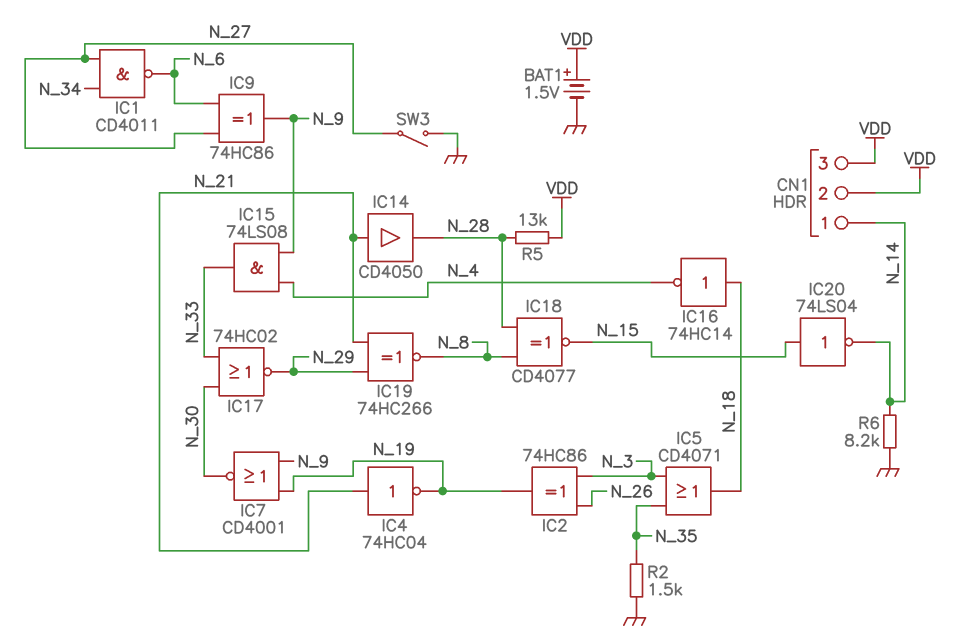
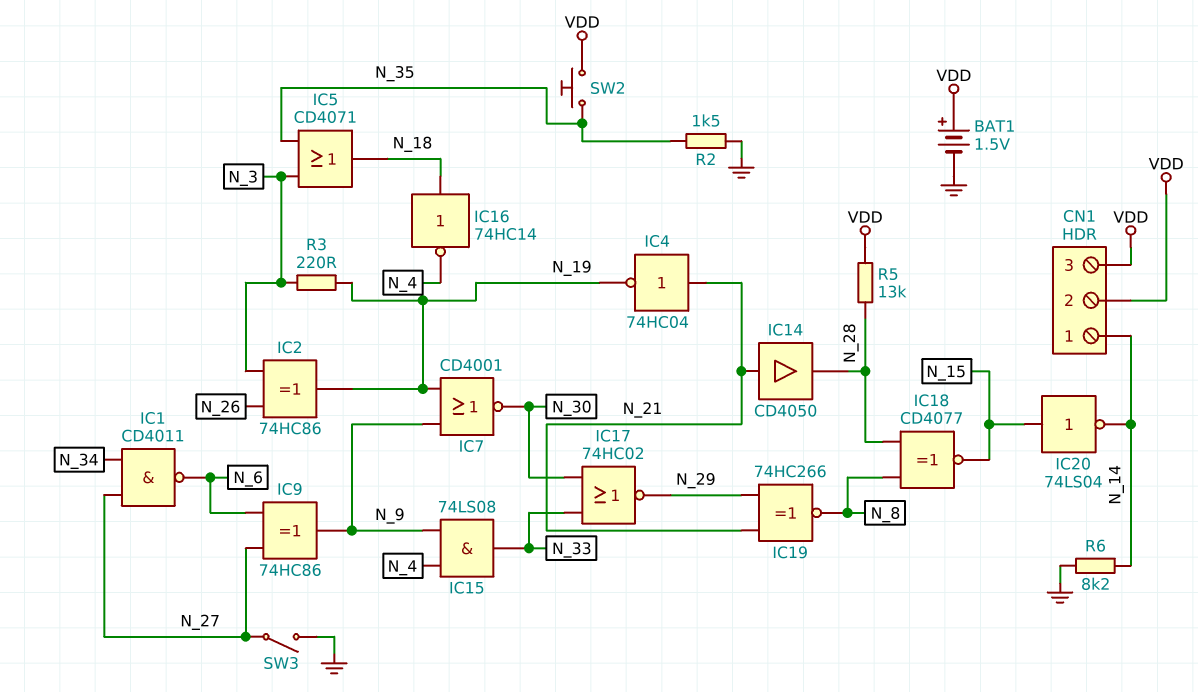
R3: none -> 220 (N_3, N_19)
SW2: none -> button (N_35, VDD)

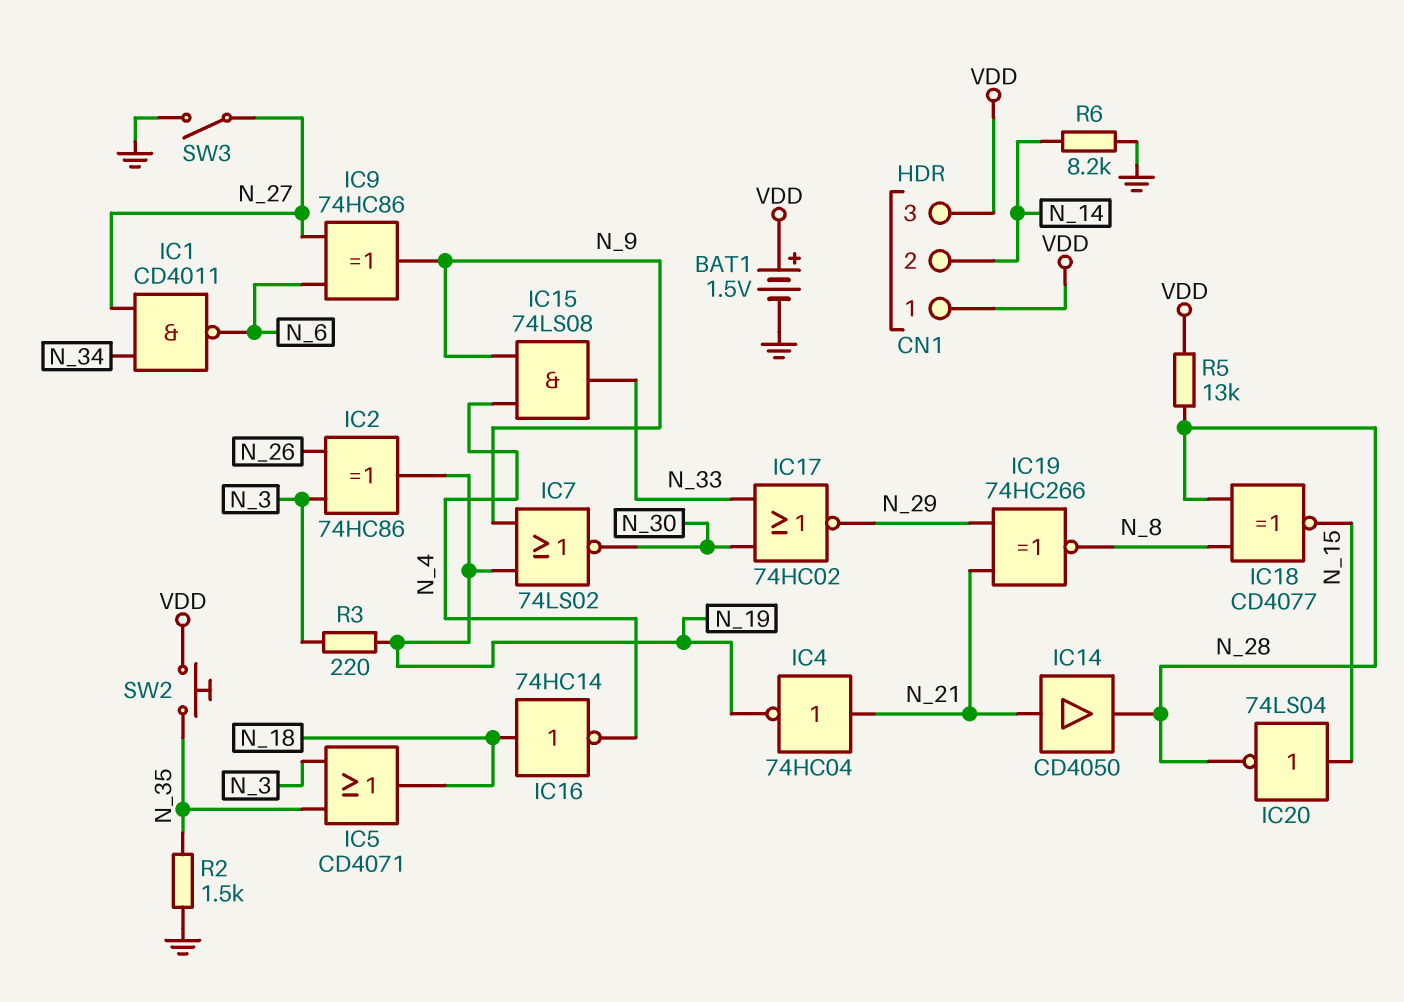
CN1 pin 1: N_14 -> VDD
CN1 pin 2: VDD -> N_14
IC7: NOR CD4001 (in N_9, in N_19, out N_30) -> NOR 74LS02 (in N_9, in N_19, out N_30)
IC20: NOT 74LS04 (in N_15, out N_14) -> NOT 74LS04 (in N_15, out N_28)

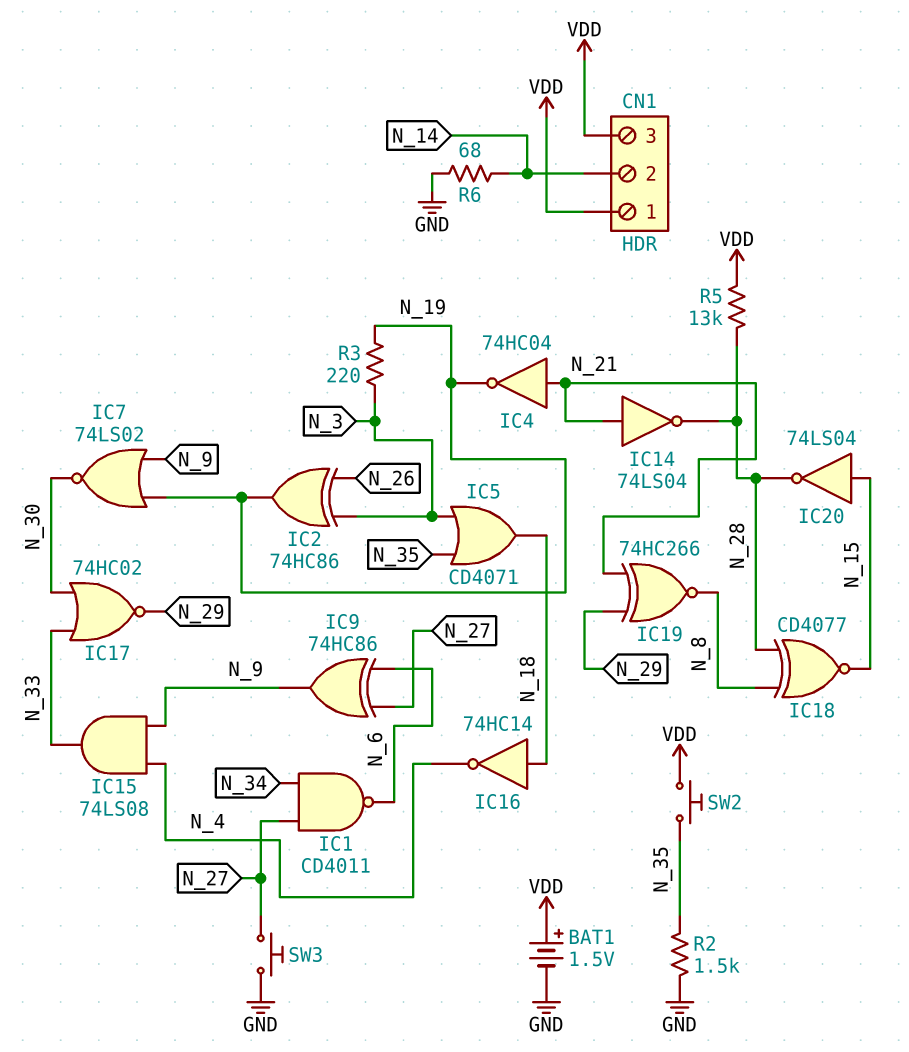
IC14: buffer CD4050 (in N_21, out N_28) -> NOT 74LS04 (in N_21, out N_28)
R6: 8.2k (GND, N_14) -> 68 (GND, N_14)
SW3: switch (GND, N_27) -> button (GND, N_27)

